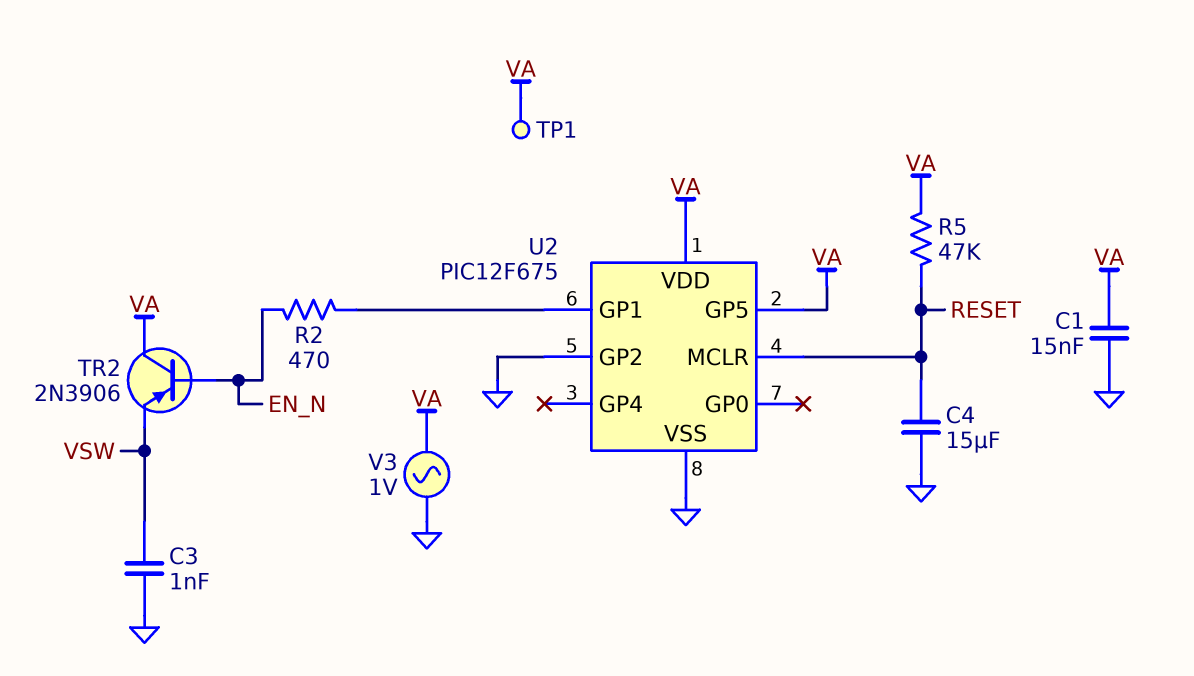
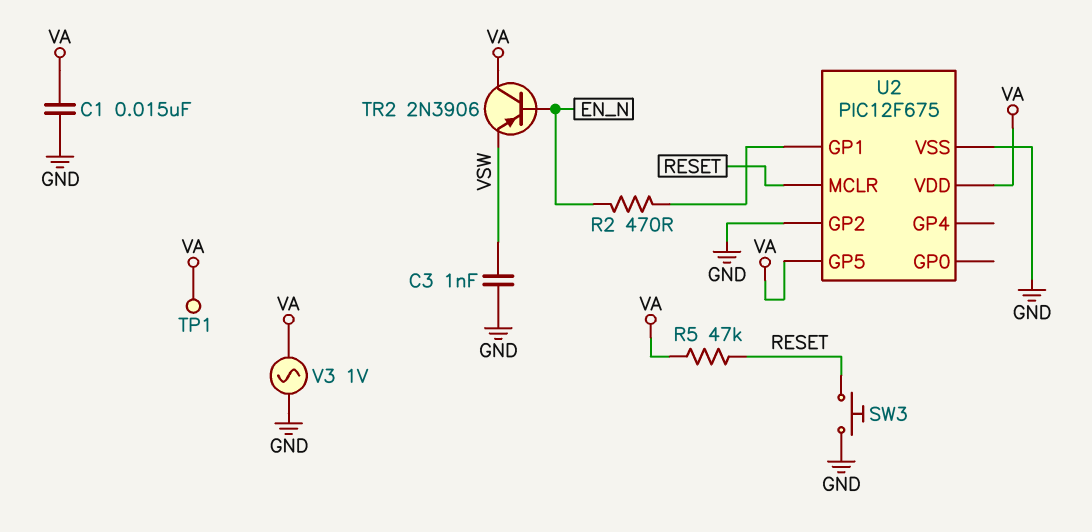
C4: 15uF (GND, RESET) -> none
SW3: none -> button (GND, RESET)

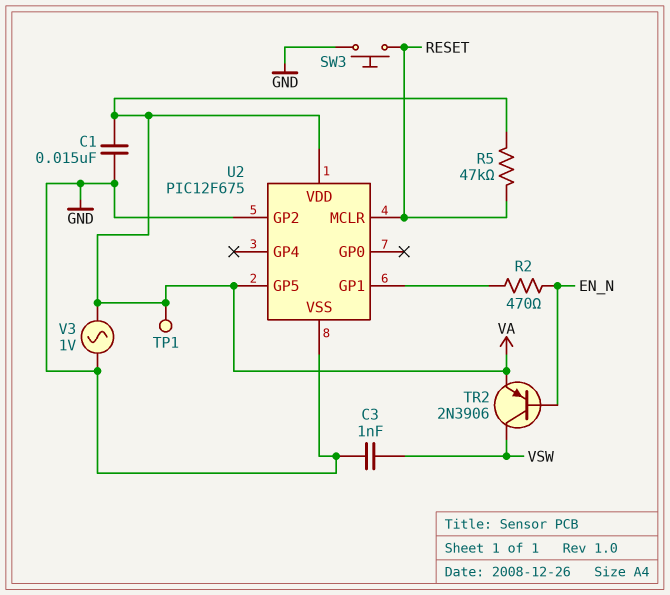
TR2: PNP 2N3906 (B EN_N, C VA, E VSW) -> PNP 2N3906 (B EN_N, C VSW, E VA)

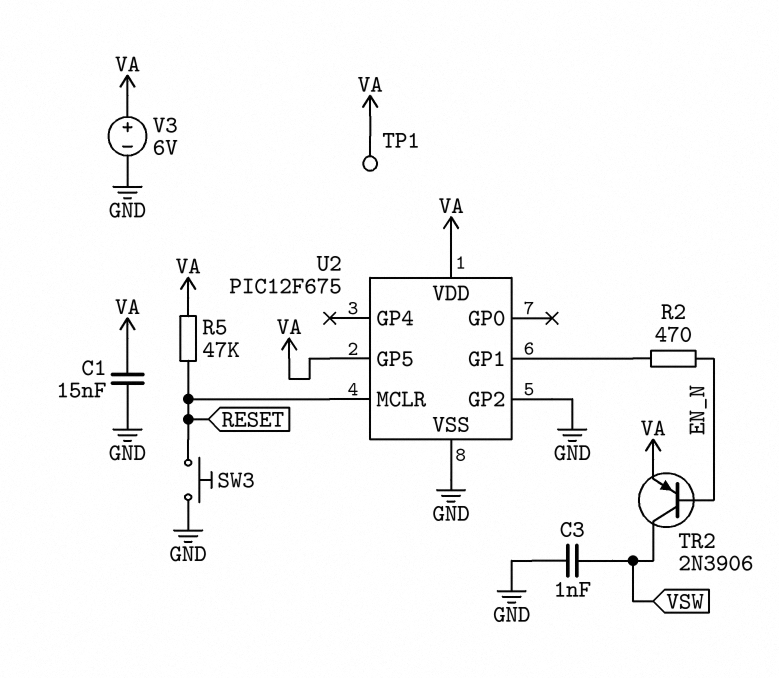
V3: AC 1V (GND, VA) -> 6V (plus VA, minus GND)

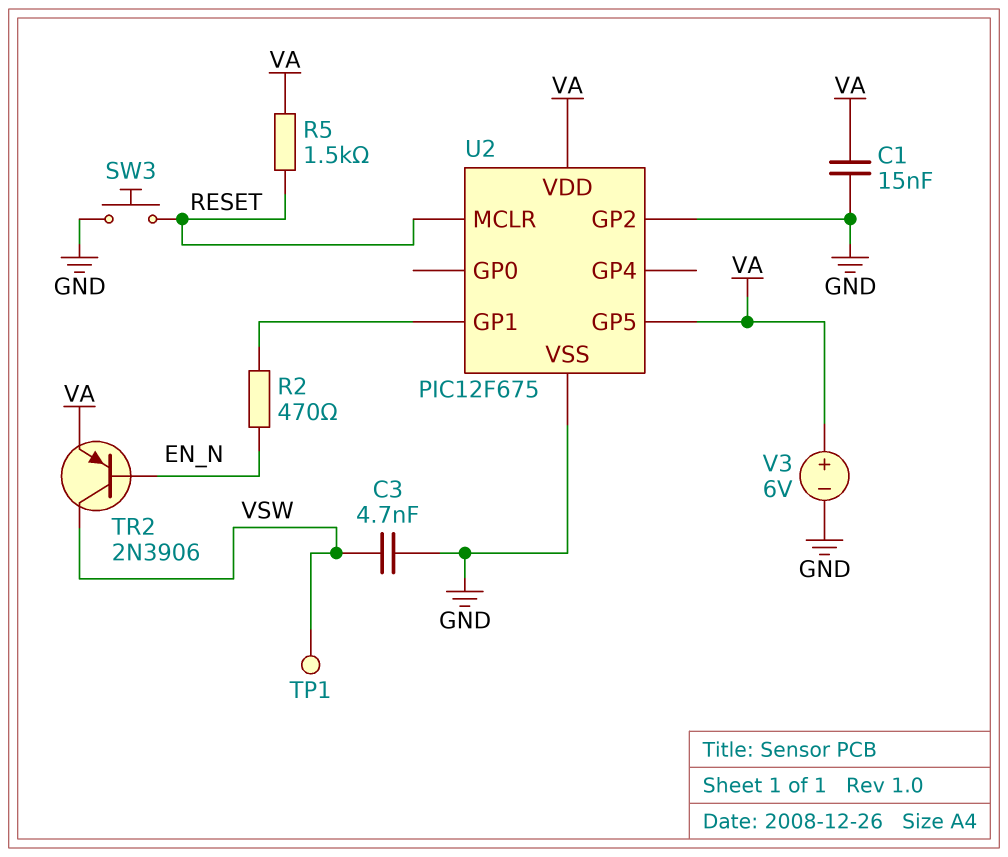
C3: 1nF (GND, VSW) -> 4.7nF (GND, VSW)
R5: 47k (RESET, VA) -> 1.5k (RESET, VA)
TP1: test point (VA) -> test point (VSW)

